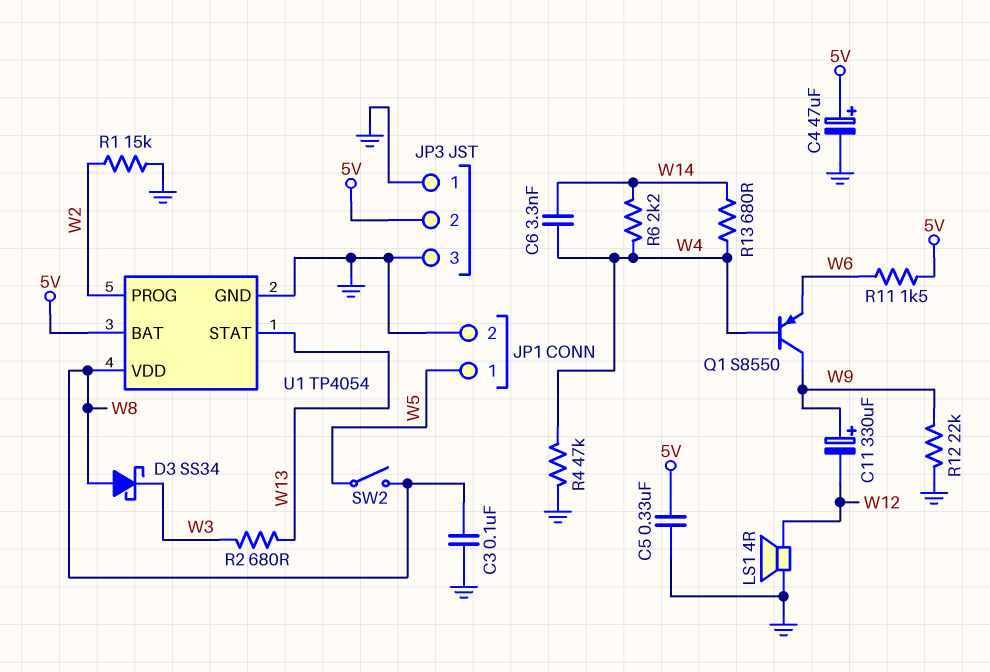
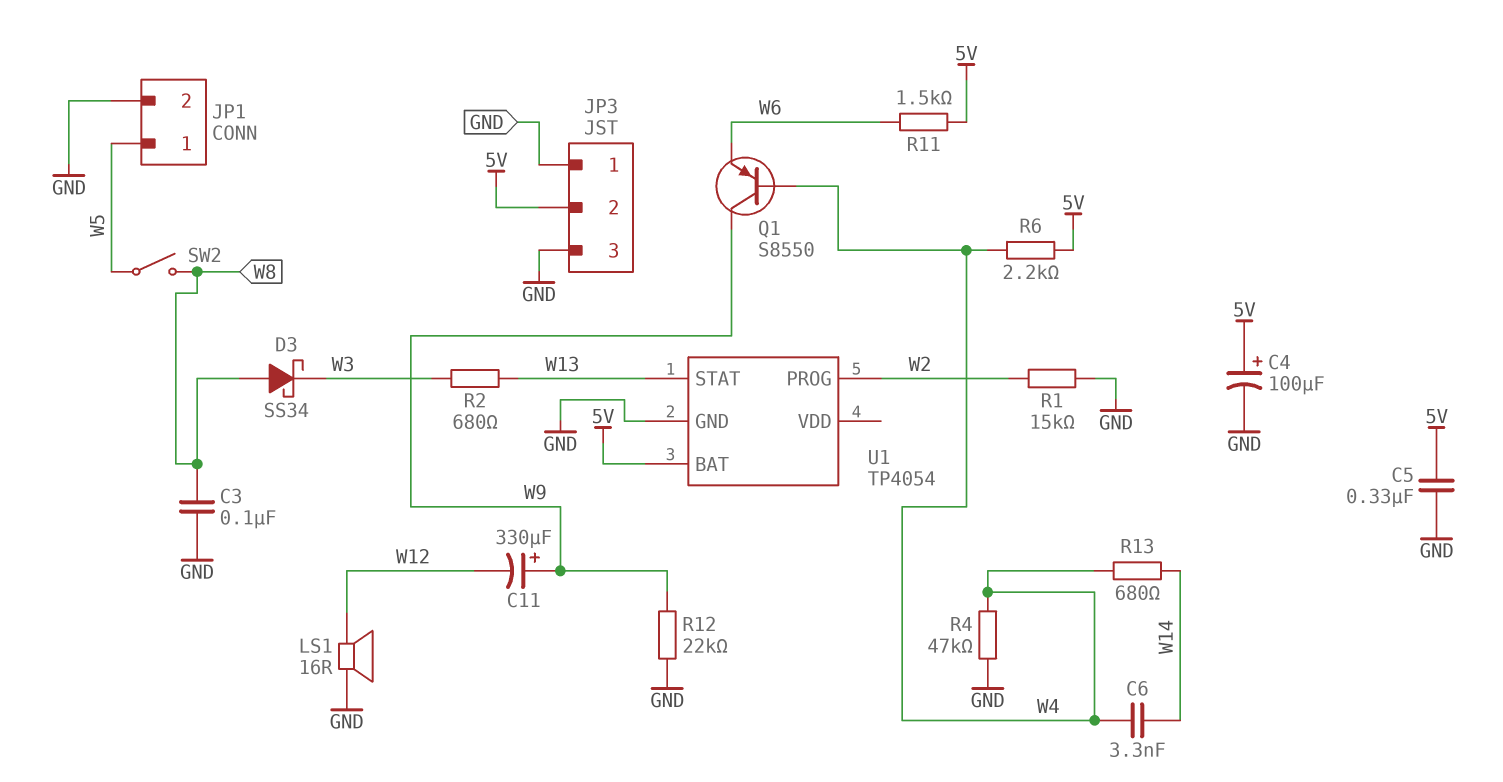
C4: 47uF (plus 5V, minus GND) -> 100uF (plus 5V, minus GND)
LS1: speaker 4R (GND, W12) -> speaker 16R (GND, W12)
R6: 2.2k (W4, W14) -> 2.2k (5V, W4)
U1 pin VDD: W8 -> none

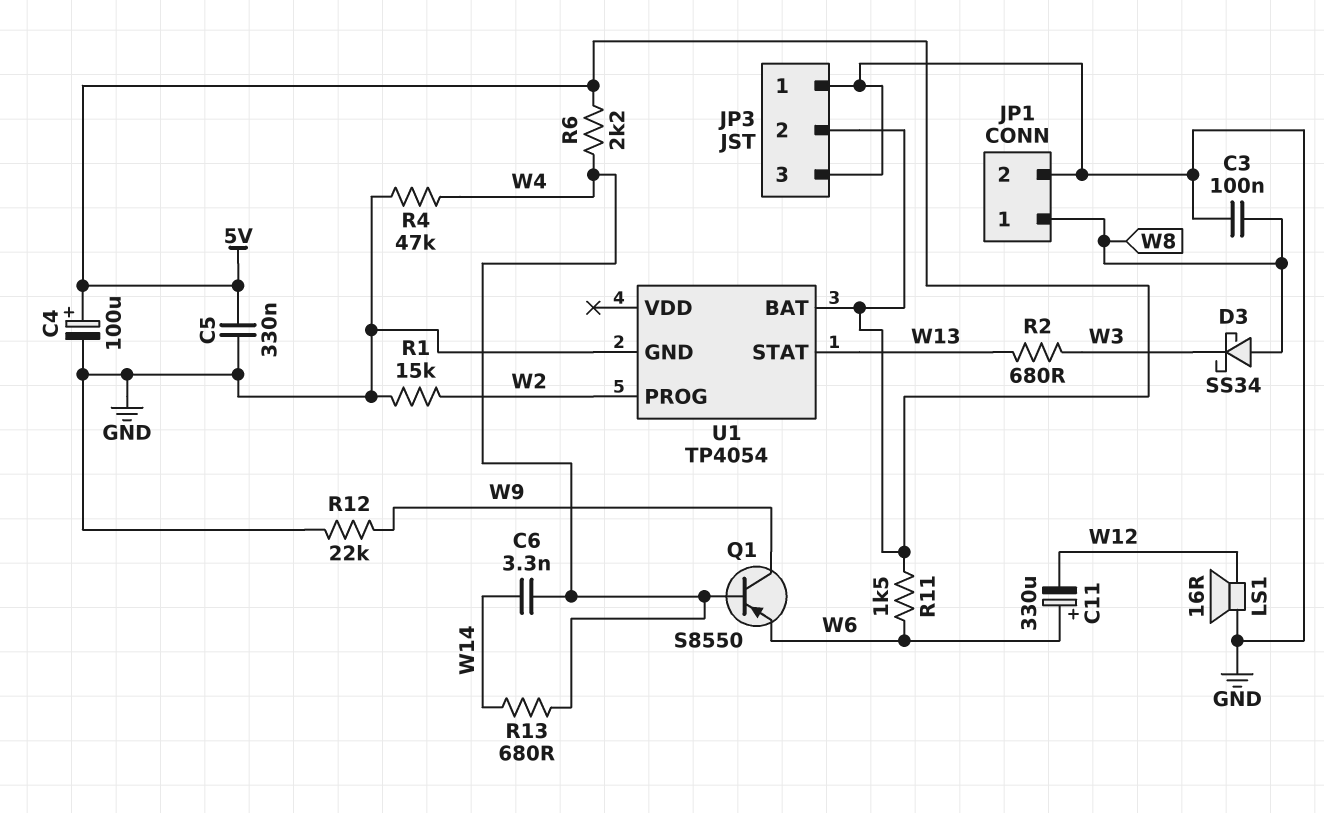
C11: 330uF (plus W9, minus W12) -> 330uF (plus W6, minus W12)
JP1 pin 1: W5 -> W8
SW2: switch (W5, W8) -> none

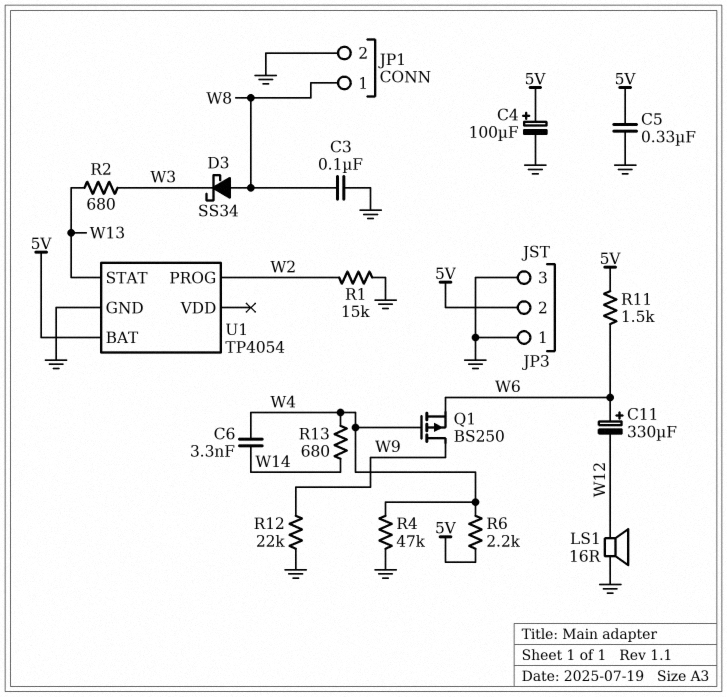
Q1: PNP S8550 (B W4, C W9, E W6) -> PMOS BS250 (G W4, D W9, S W6)

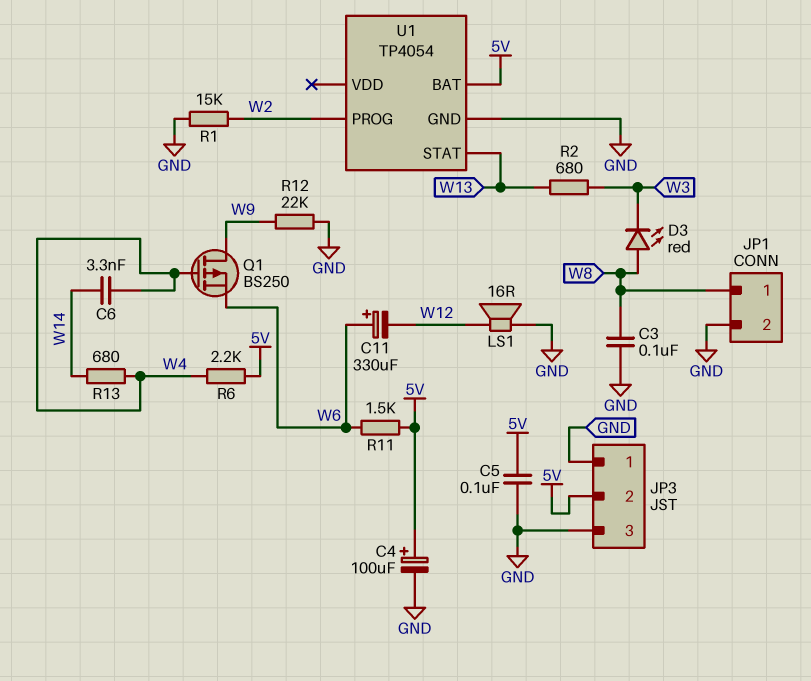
C5: 330nF (5V, GND) -> 100nF (5V, GND)
D3: schottky SS34 (A W8, K W3) -> LED red (A W8, K W3)
R4: 47k (GND, W4) -> none

